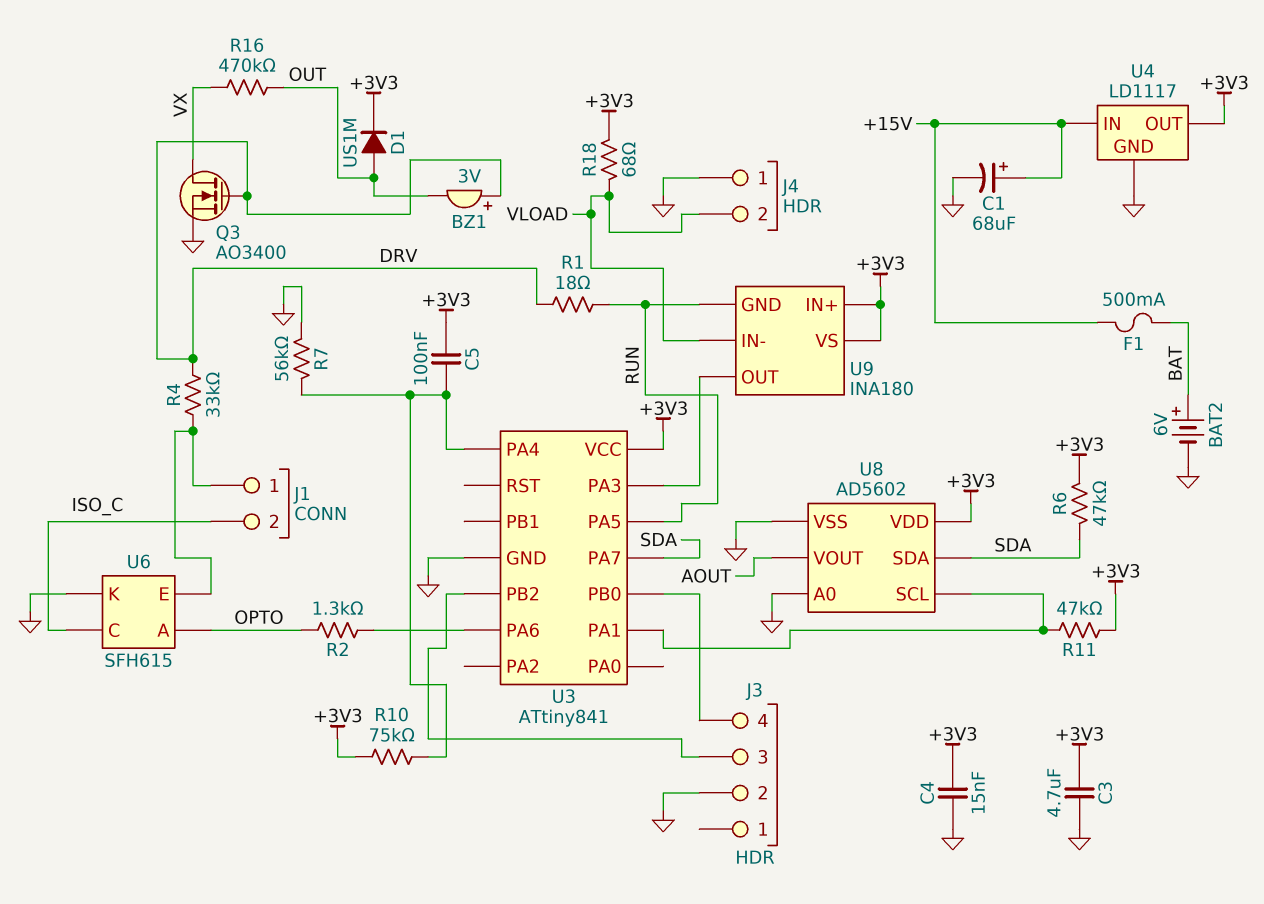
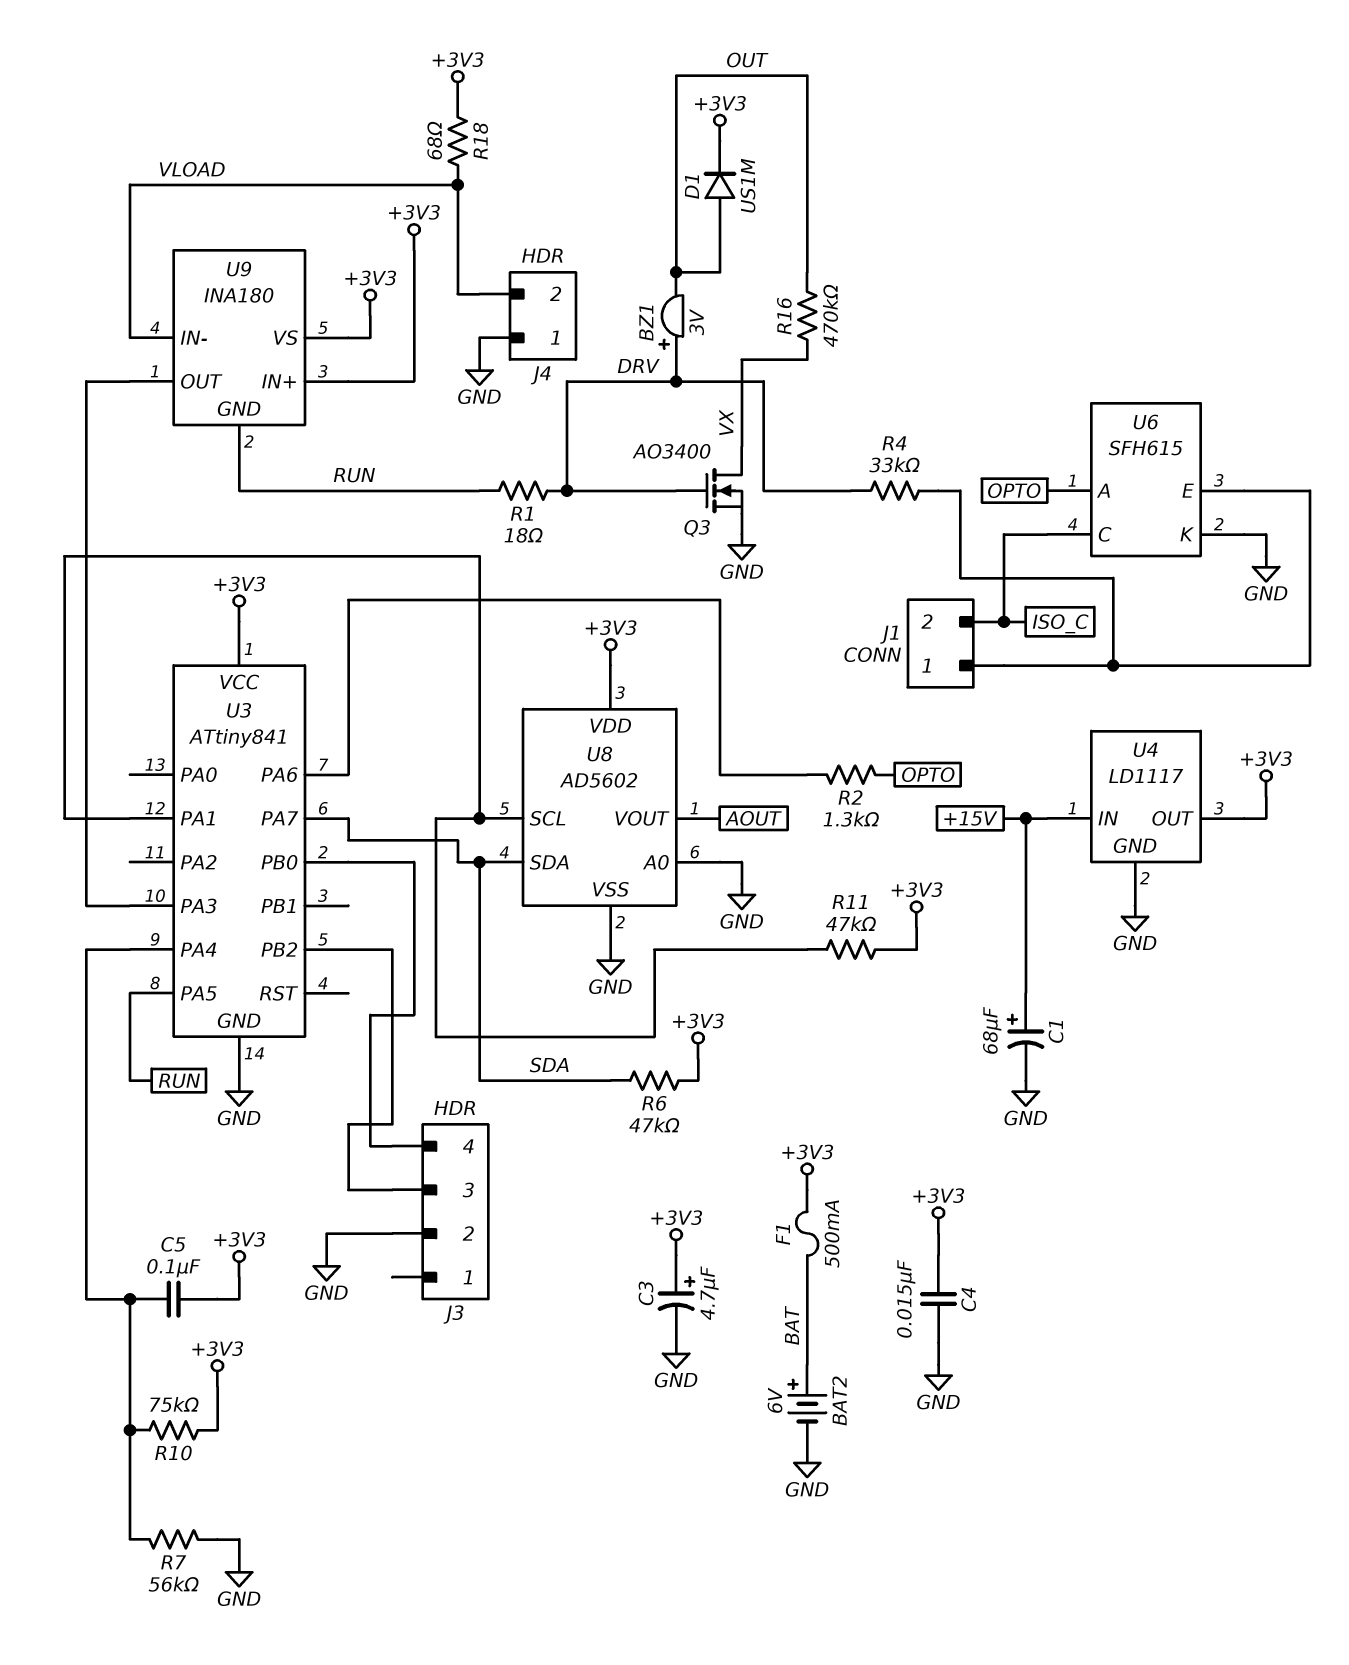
C3: 4.7uF (+3V3, GND) -> 4.7uF (plus +3V3, minus GND)
F1: 500mA (+15V, BAT) -> 500mA (+3V3, BAT)

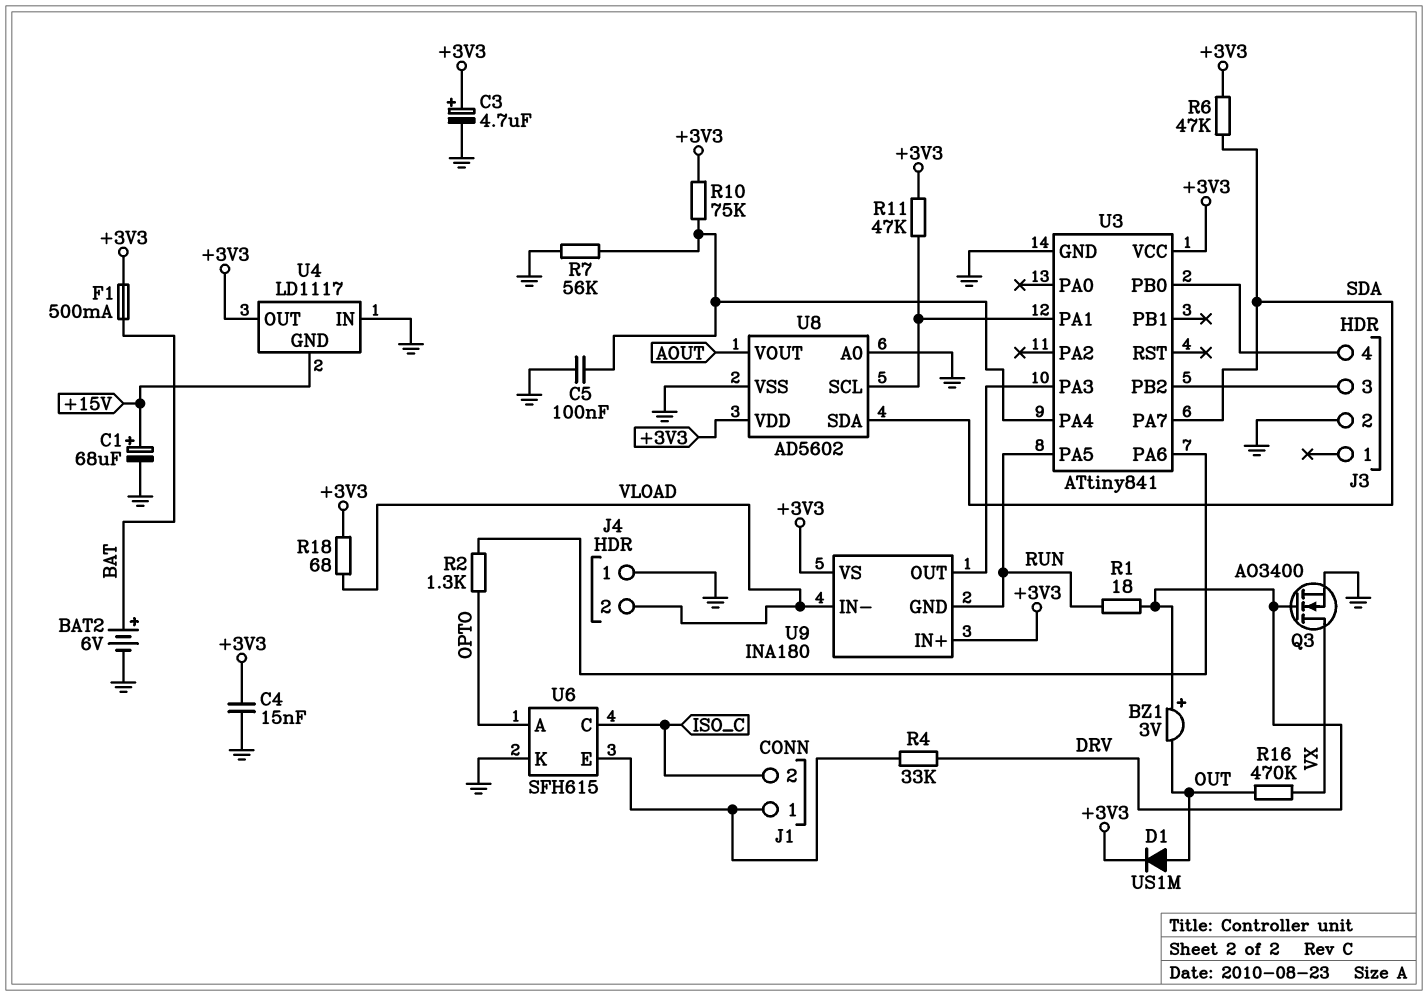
C5: 100nF (+3V3, U3/PA4) -> 100nF (GND, U3/PA4)
U4 pin GND: GND -> +15V
U4 pin IN: +15V -> GND

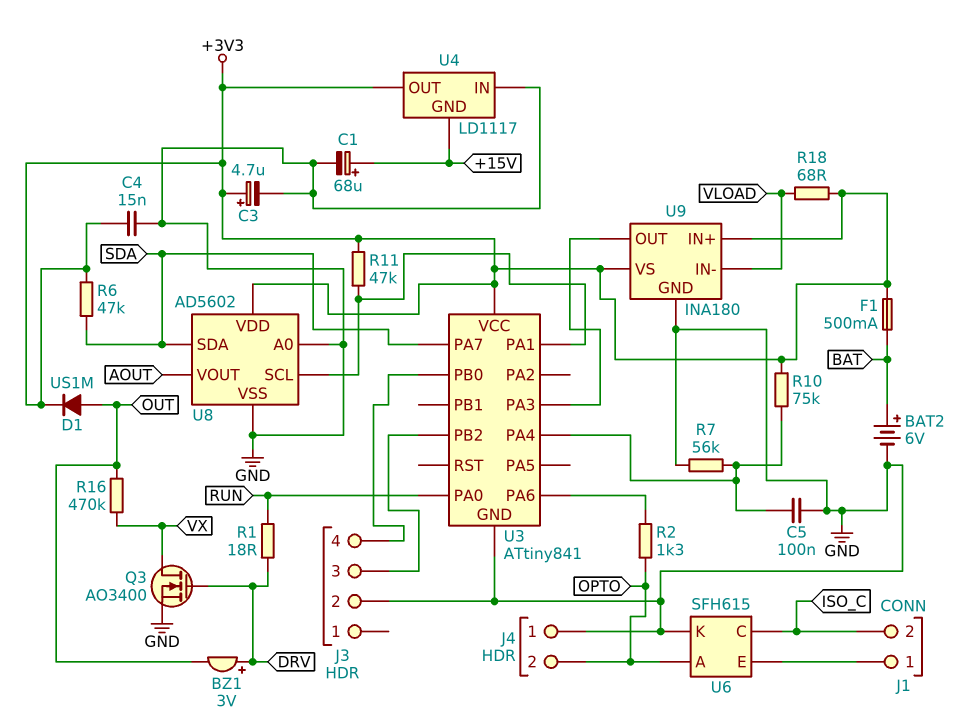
J4 pin 2: VLOAD -> OPTO
R4: 33k (DRV, J1/1) -> none
U3 pin PA0: none -> RUN
U3 pin PA5: RUN -> none
U9 pin GND: RUN -> GND

